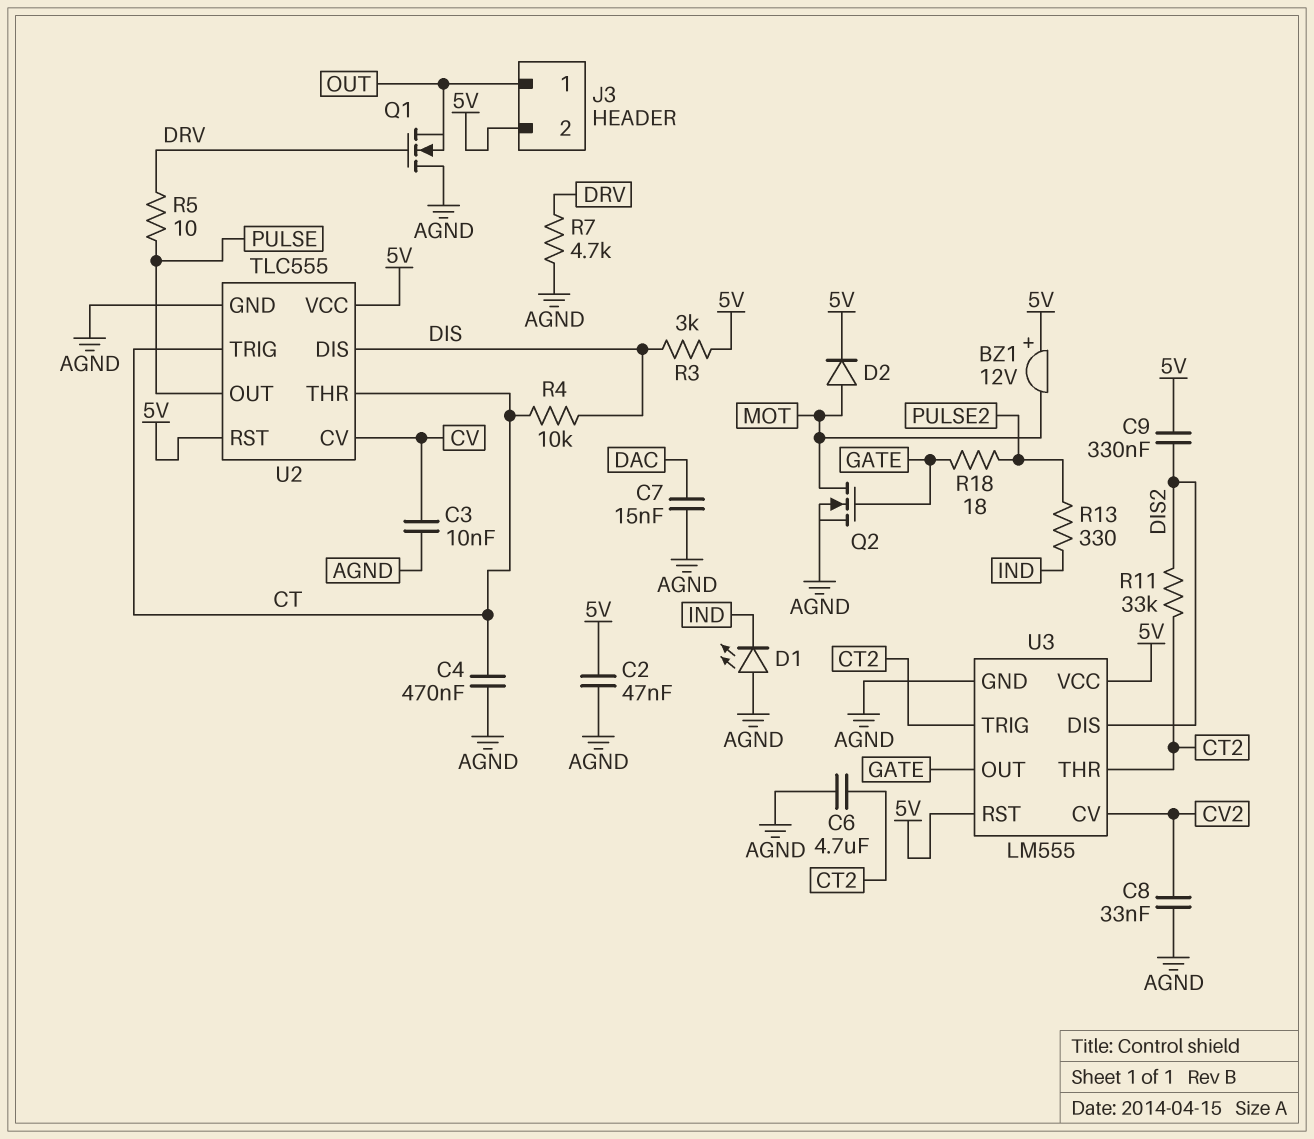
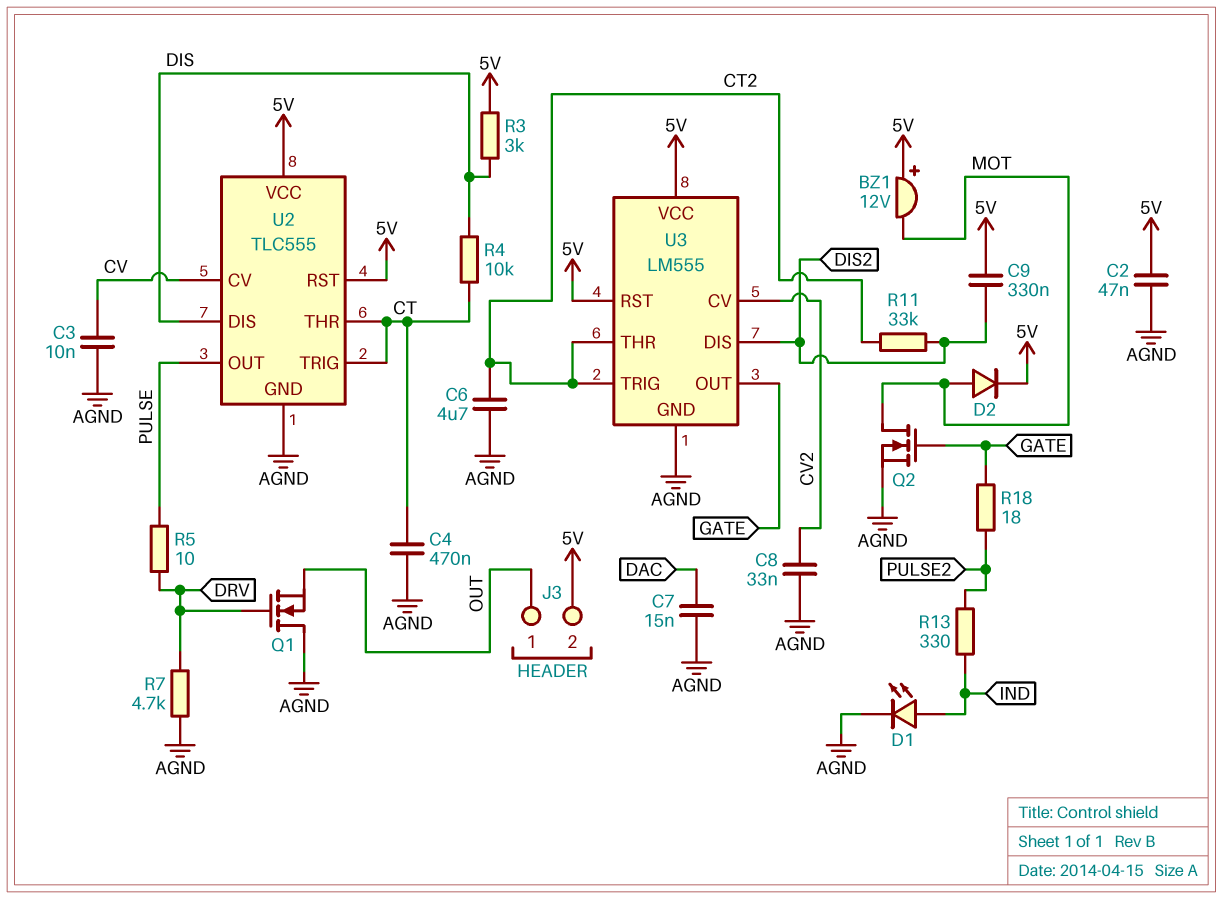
D1: LED (A AGND, K IND) -> LED (A IND, K AGND)

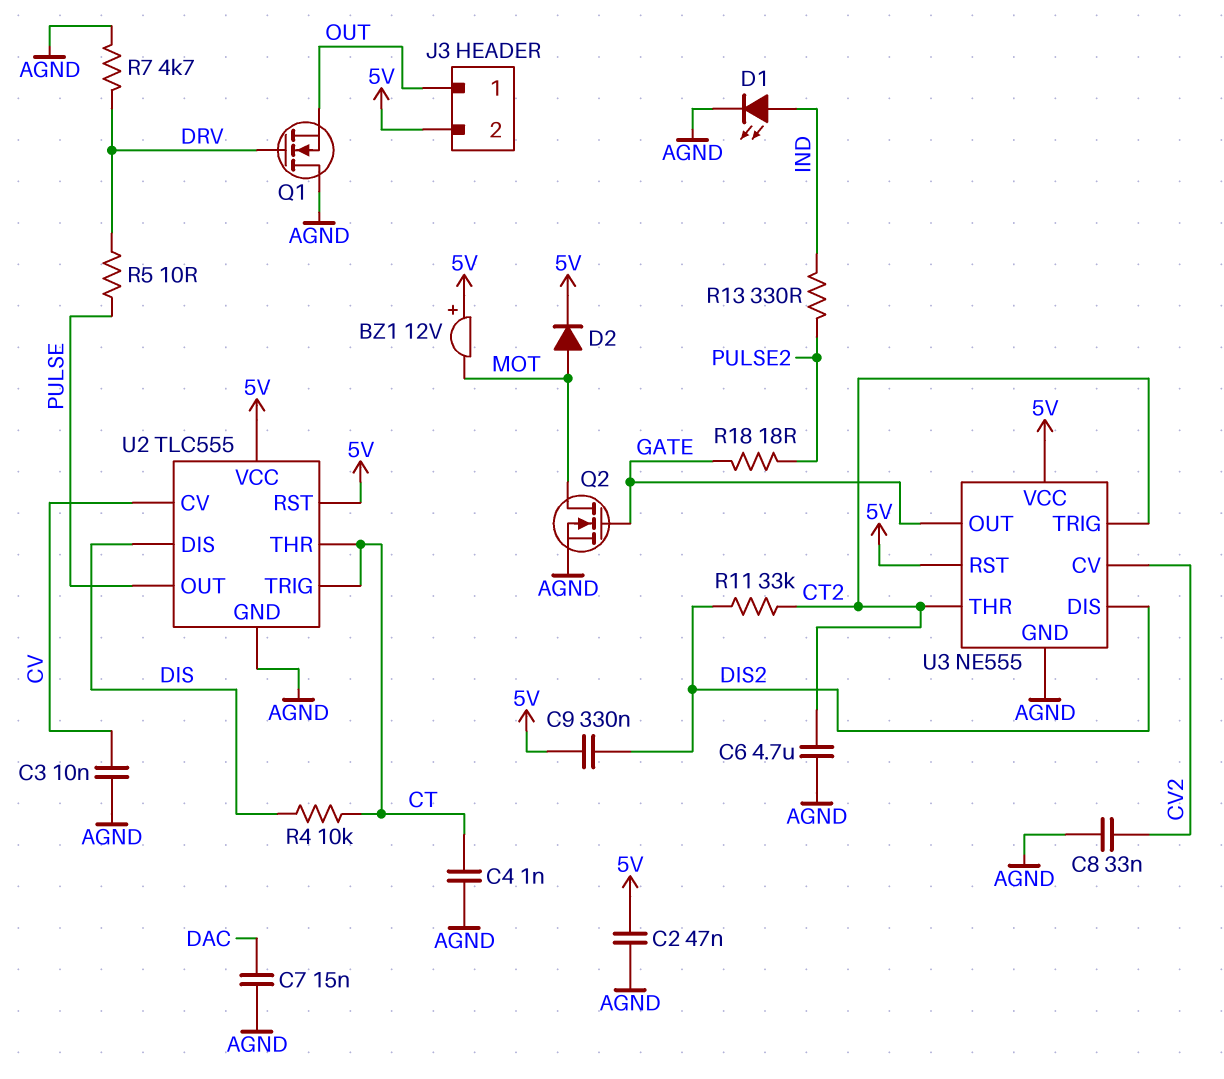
C4: 470nF (AGND, CT) -> 1nF (AGND, CT)
R3: 3k (5V, DIS) -> none
U3: LM555 -> NE555

